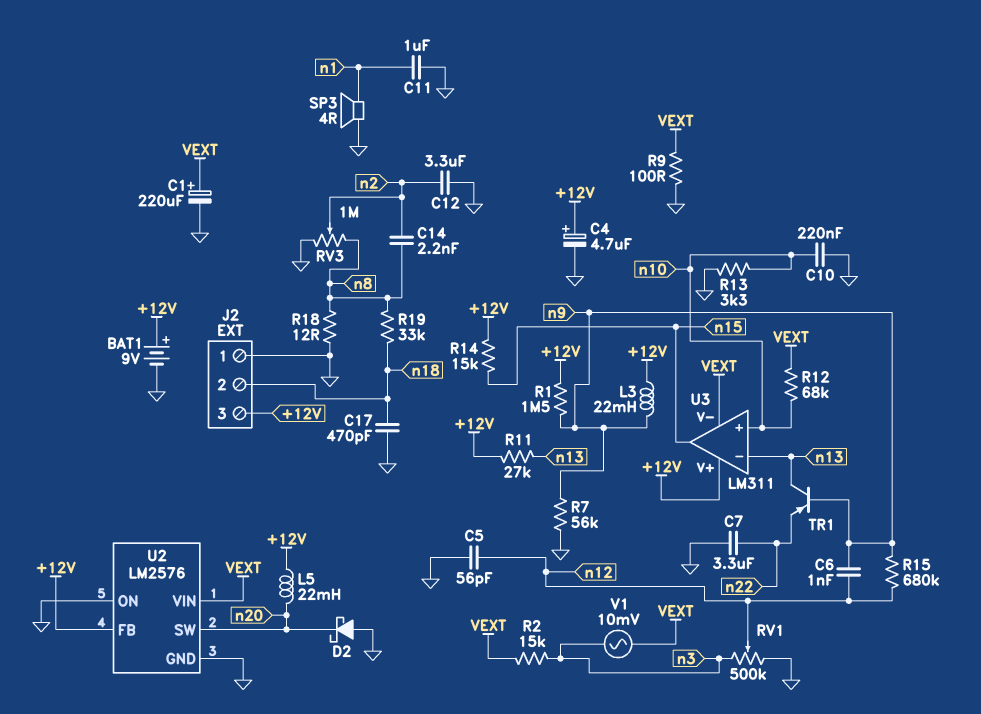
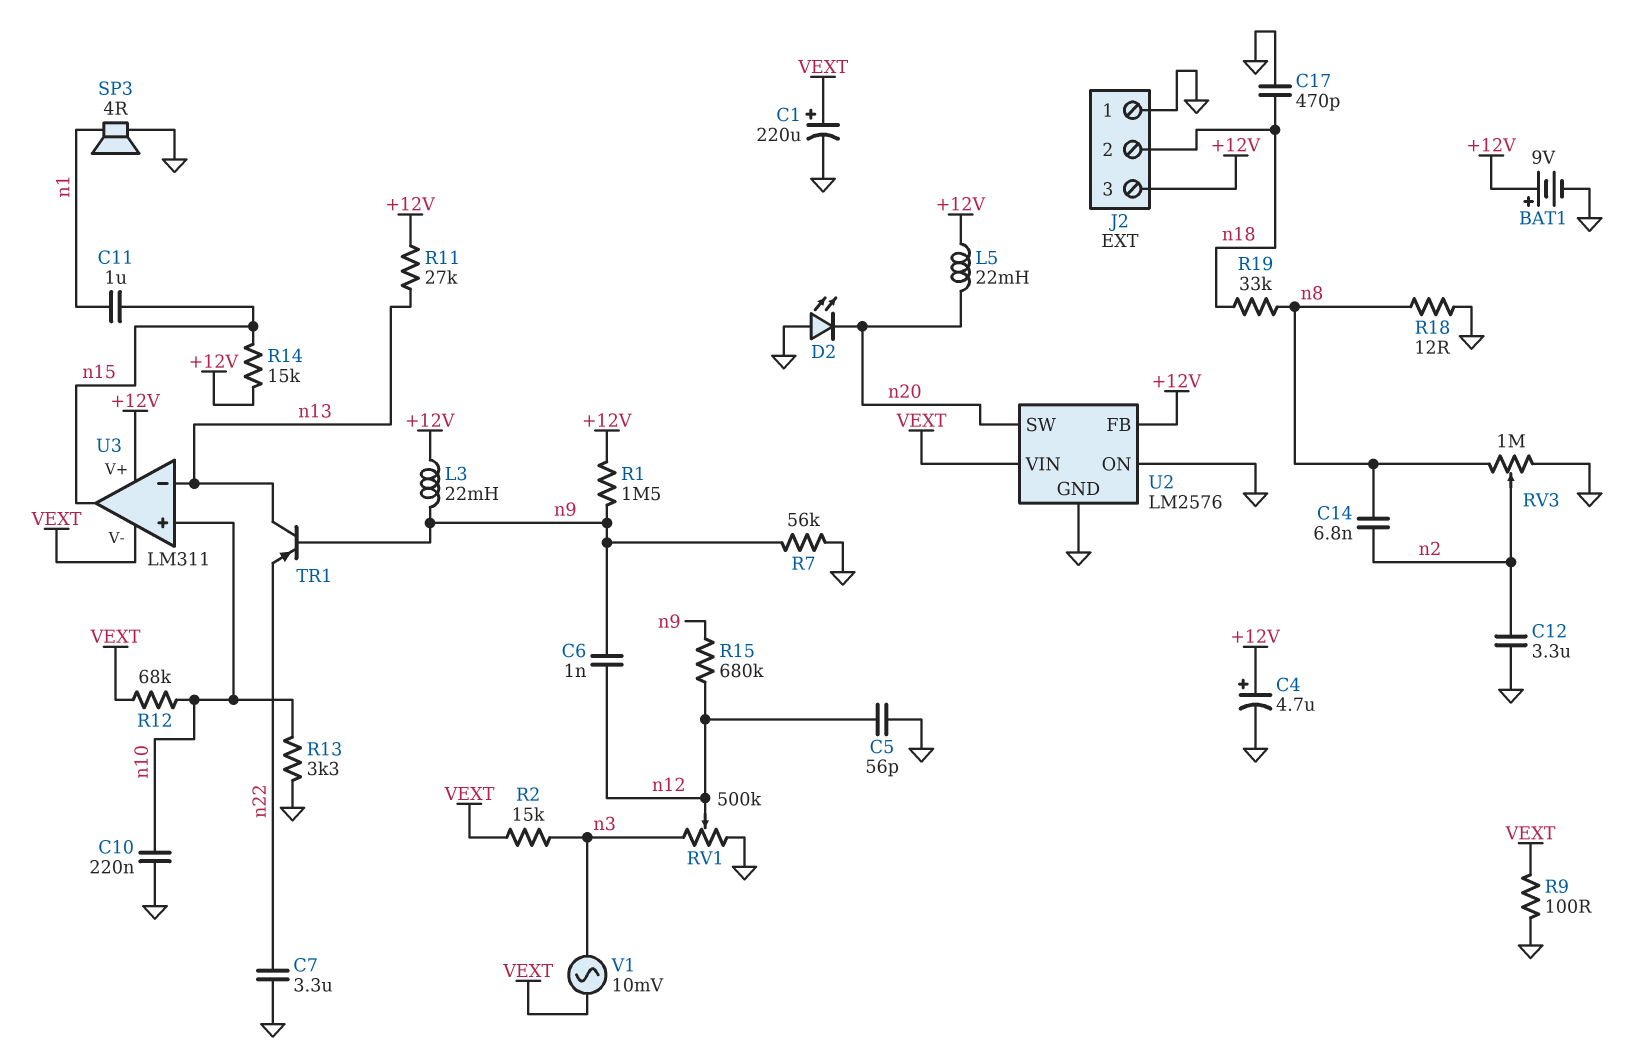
C11: 1uF (GND, n1) -> 1uF (n1, n15)
C14: 2.2nF (n2, n8) -> 6.8nF (n2, n8)
D2: schottky (A GND, K n20) -> LED (A GND, K n20)

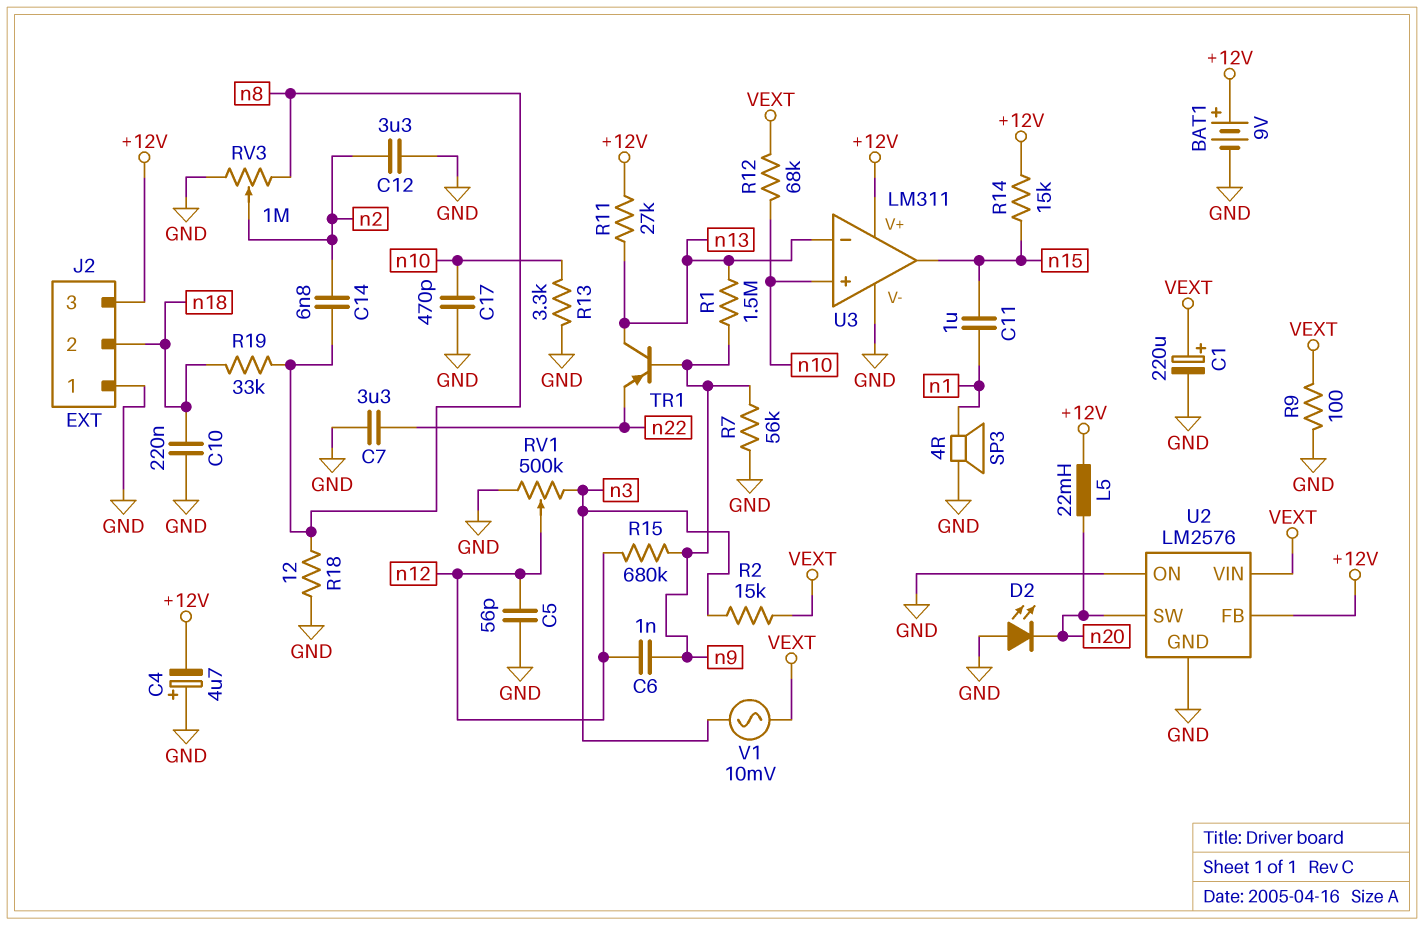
C4: 4.7uF (plus +12V, minus GND) -> 4.7uF (plus GND, minus +12V)
C10: 220nF (GND, n10) -> 220nF (GND, n18)
C17: 470pF (GND, n18) -> 470pF (GND, n10)
L3: 22mH (+12V, n9) -> none
R1: 1.5M (+12V, n9) -> 1.5M (n9, n13)
U3 pin V-: VEXT -> GND

